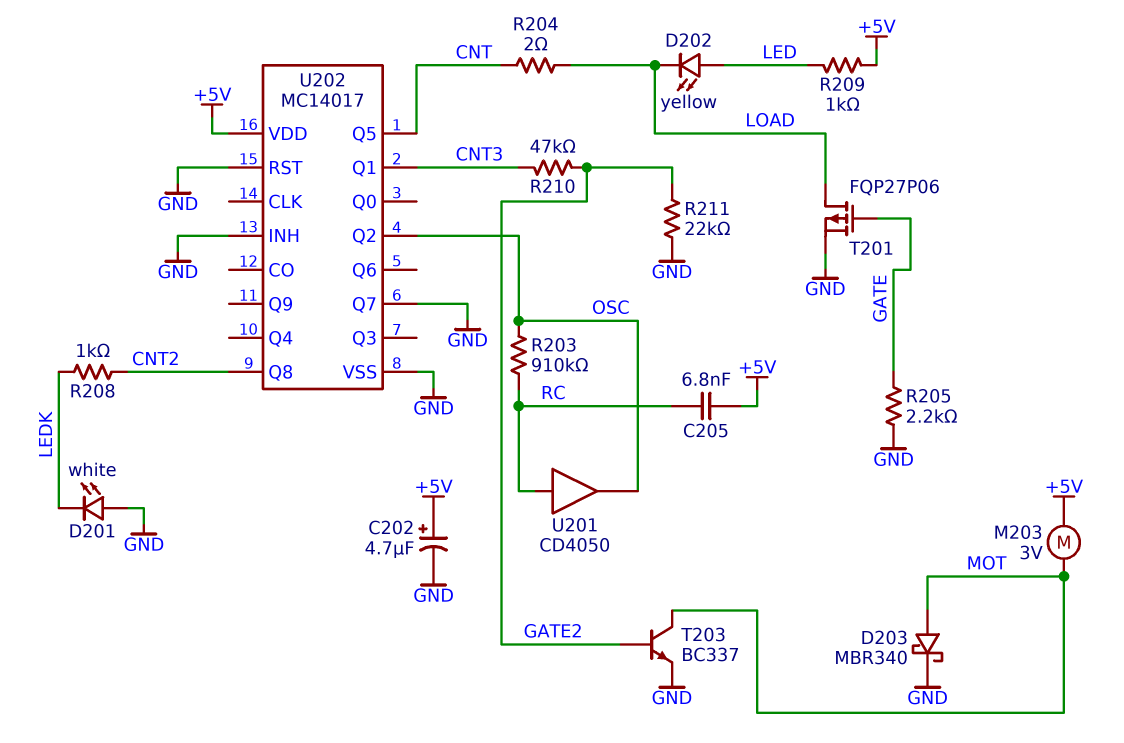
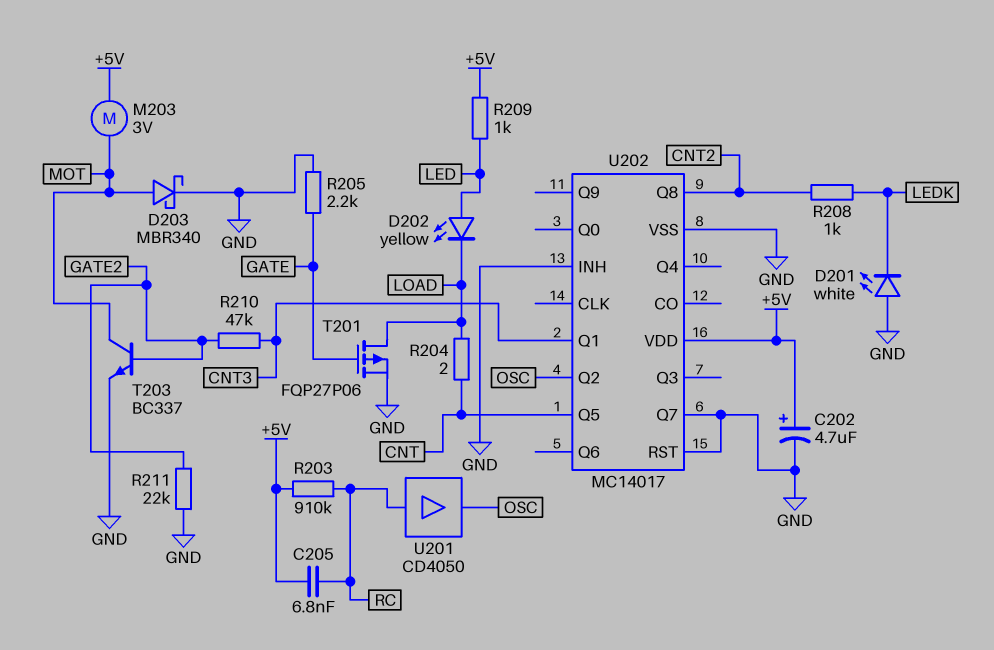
R203: 910k (OSC, RC) -> 910k (+5V, RC)

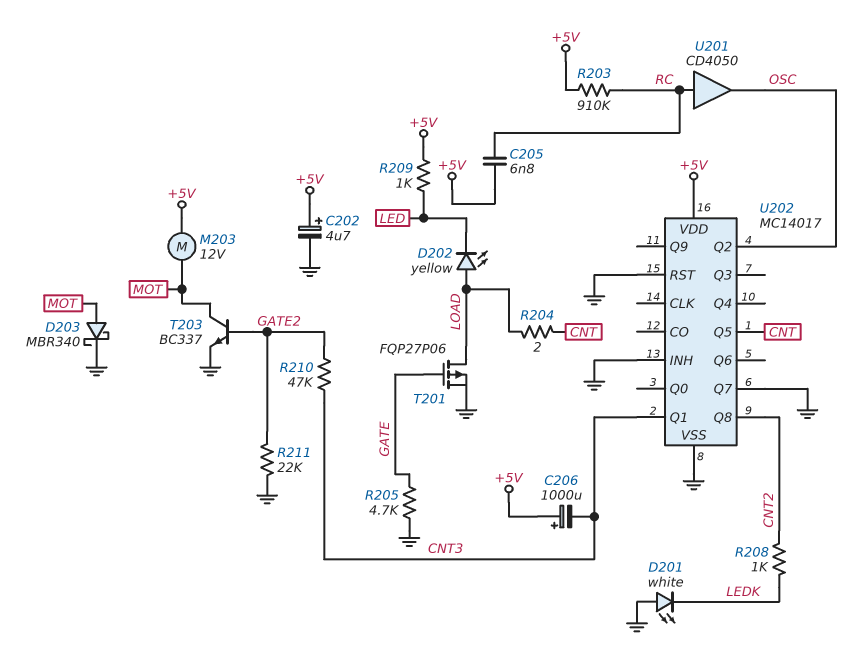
C206: none -> 1000uF (plus +5V, minus CNT3)
D202: LED yellow (A LED, K LOAD) -> LED yellow (A LOAD, K LED)
M203: motor 3V (+5V, MOT) -> motor 12V (+5V, MOT)
R205: 2.2k (GATE, GND) -> 4.7k (GATE, GND)

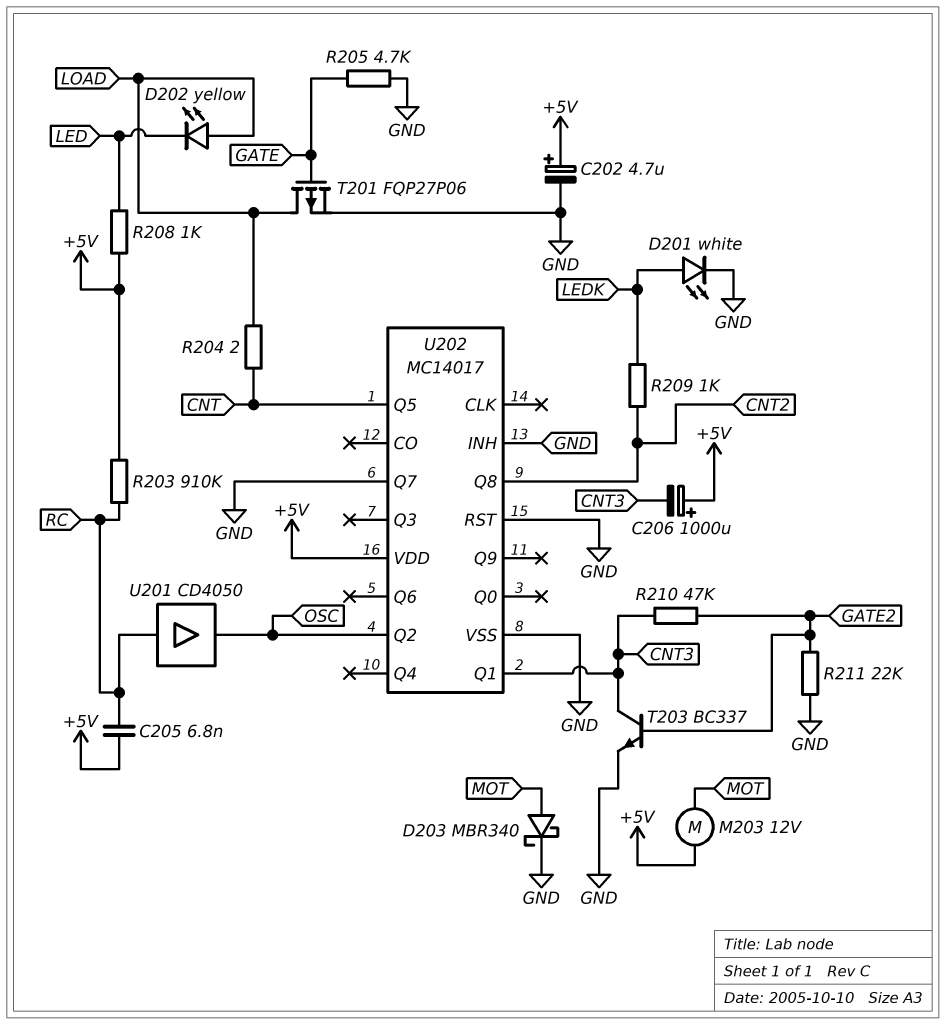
D201: LED white (A GND, K LEDK) -> LED white (A LEDK, K GND)
R208: 1k (CNT2, LEDK) -> 1k (+5V, LED)
R209: 1k (+5V, LED) -> 1k (CNT2, LEDK)
T203: NPN BC337 (B GATE2, C MOT, E GND) -> NPN BC337 (B GATE2, C CNT3, E GND)

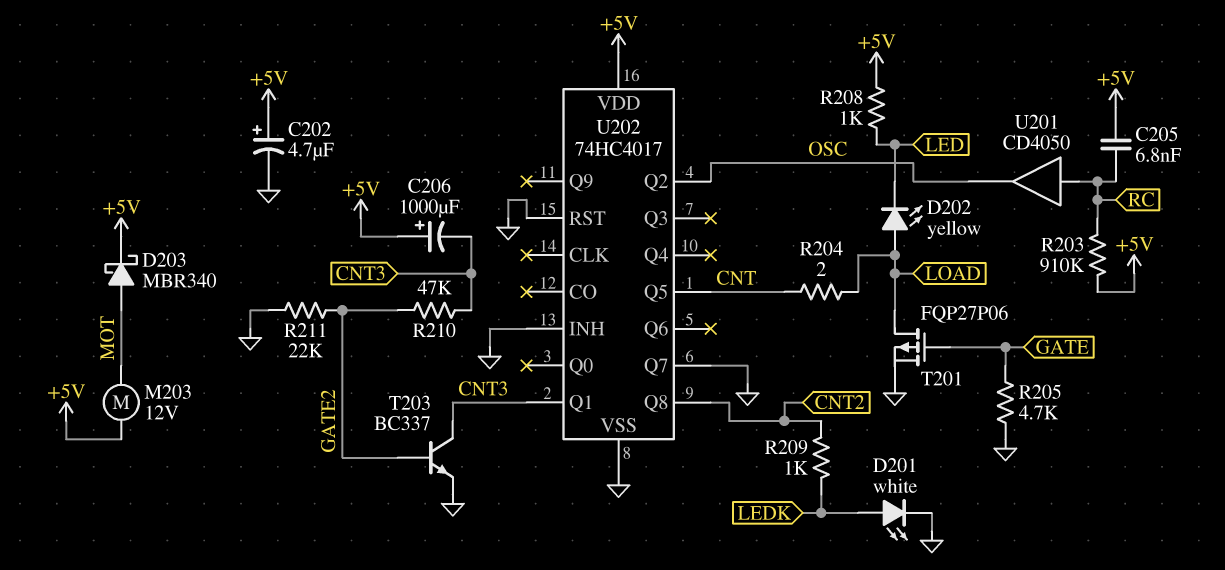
D203: schottky MBR340 (A MOT, K GND) -> schottky MBR340 (A MOT, K +5V)
U202: MC14017 -> 74HC4017

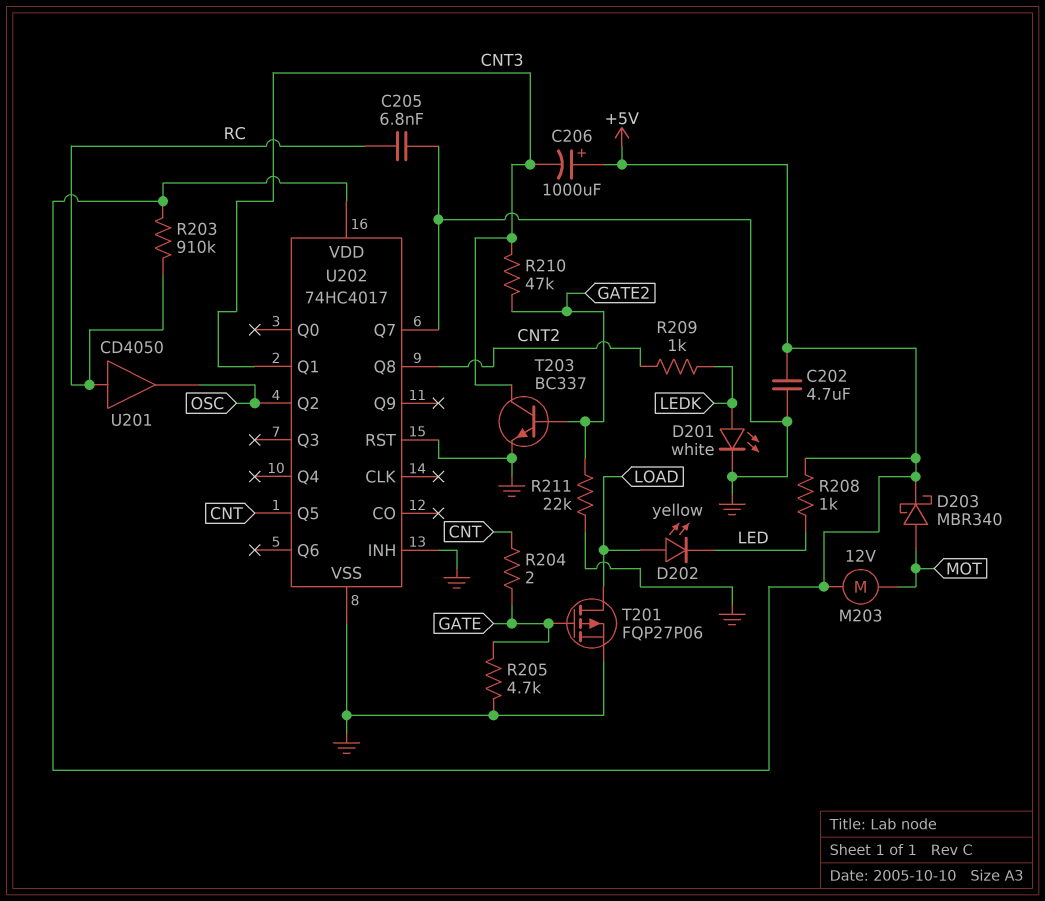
C202: 4.7uF (plus +5V, minus GND) -> 4.7uF (+5V, GND)
C205: 6.8nF (+5V, RC) -> 6.8nF (GND, RC)
R204: 2 (CNT, LOAD) -> 2 (CNT, GATE)

